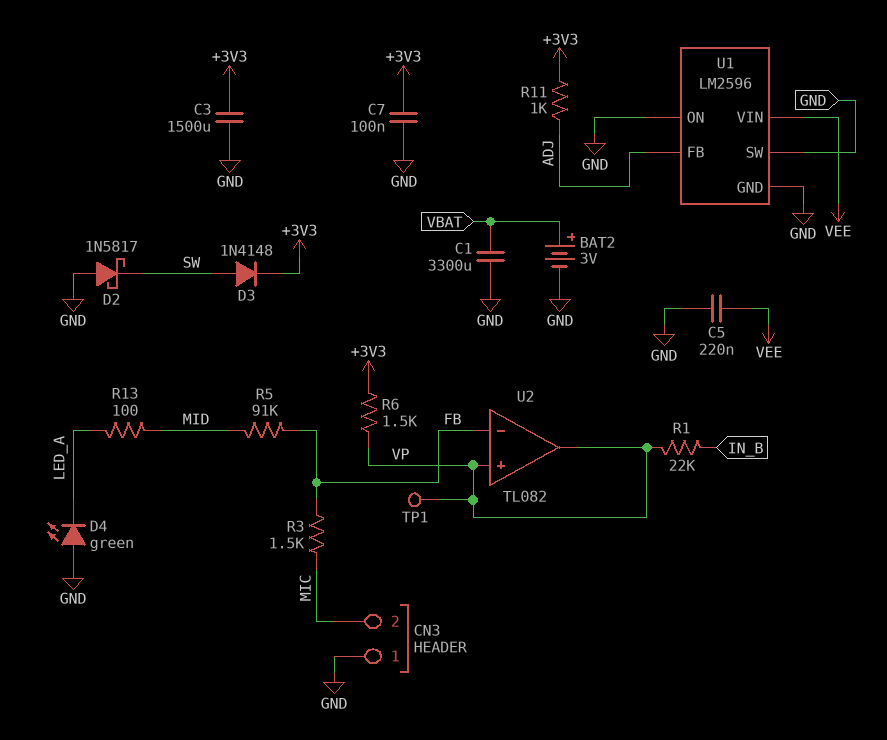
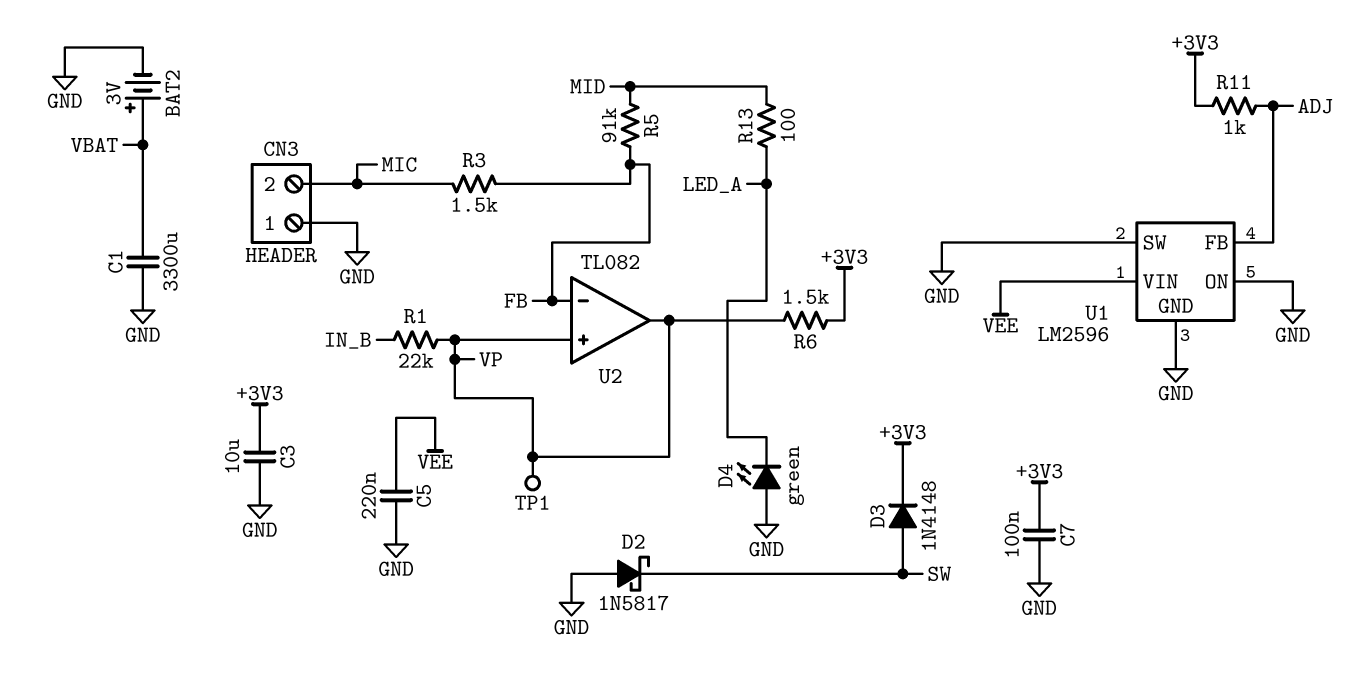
C3: 1500uF (+3V3, GND) -> 10uF (+3V3, GND)

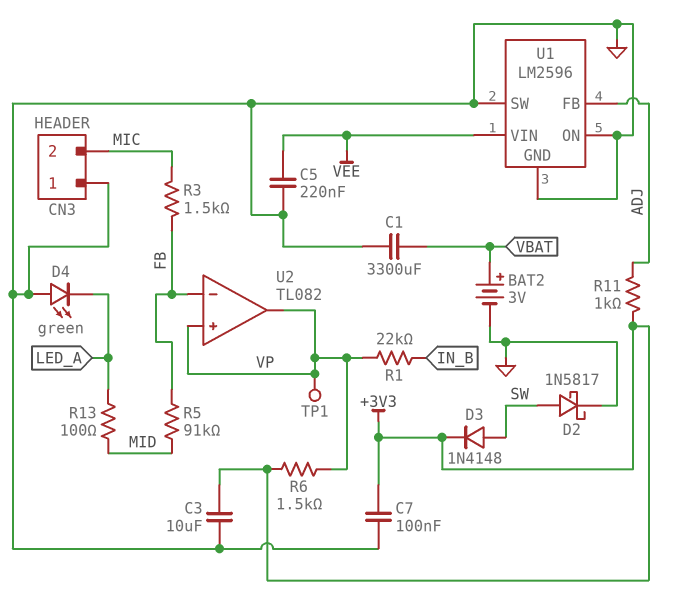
D2: schottky 1N5817 (A GND, K SW) -> schottky 1N5817 (A SW, K GND)

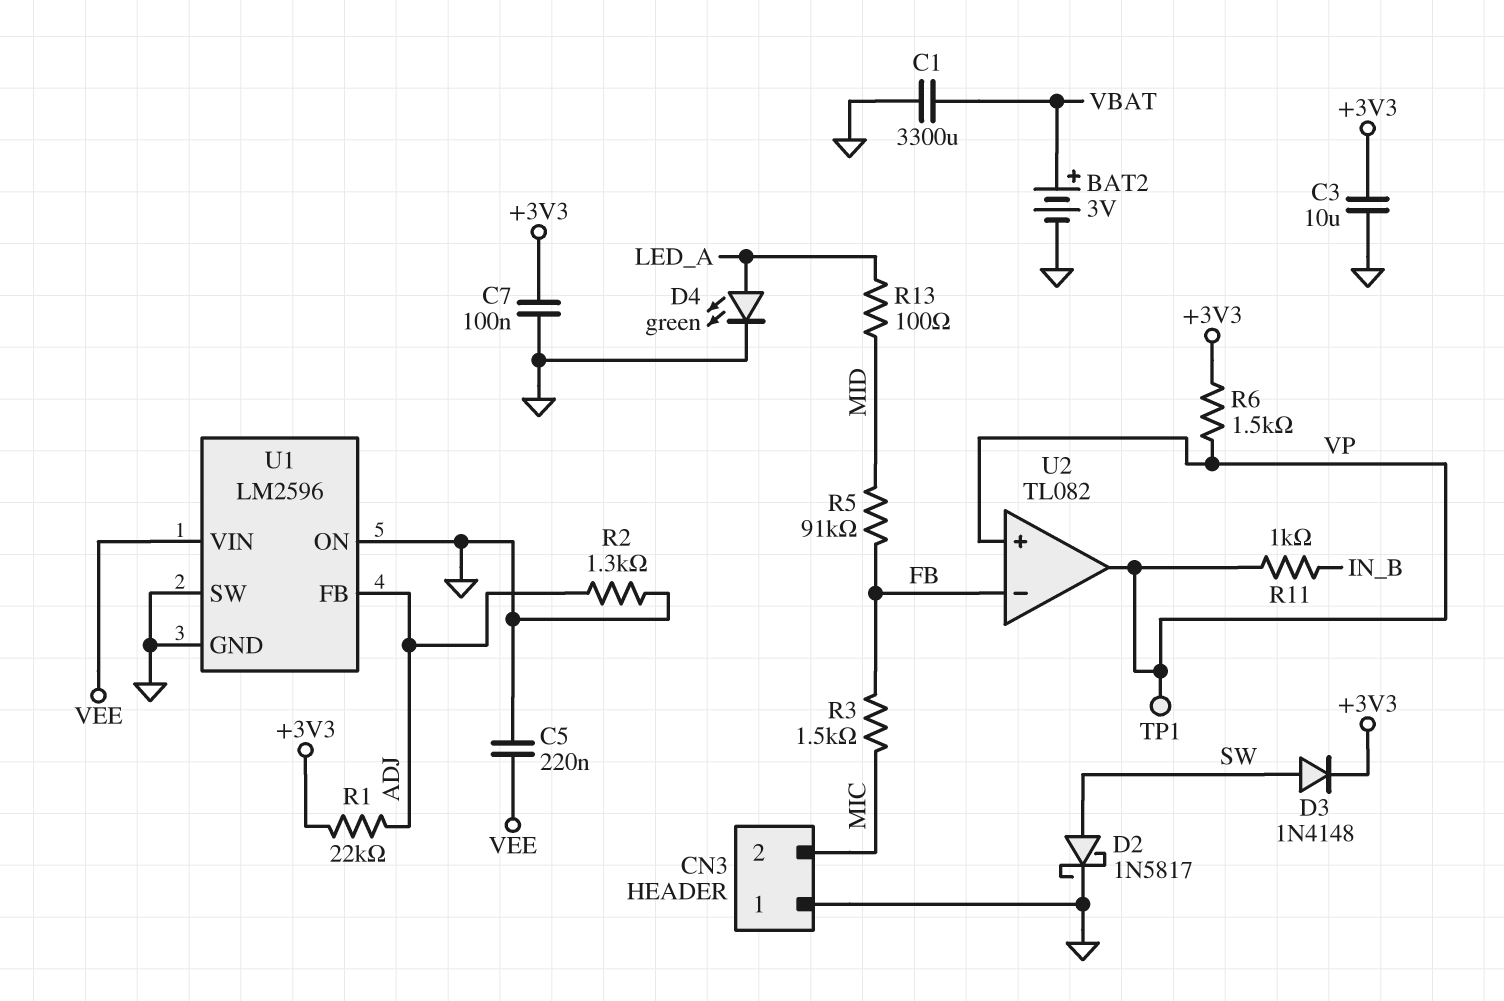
D4: LED green (A GND, K LED_A) -> LED green (A LED_A, K GND)
R1: 22k (IN_B, VP) -> 22k (+3V3, ADJ)
R2: none -> 1.3k (ADJ, GND)
R11: 1k (+3V3, ADJ) -> 1k (IN_B, VP)

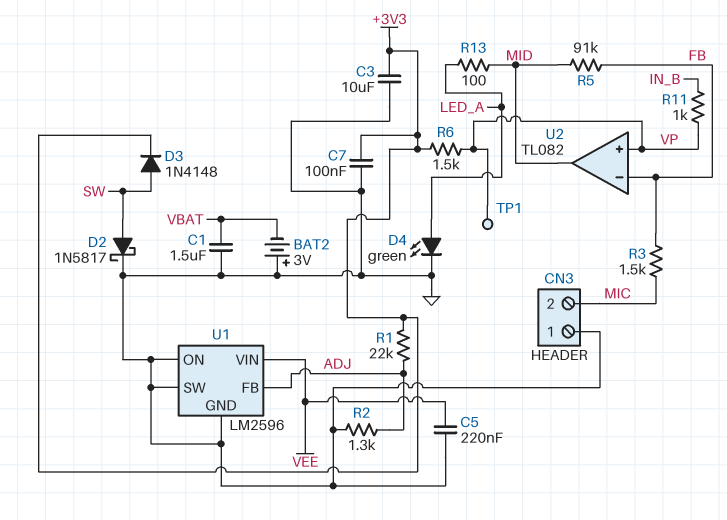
BAT2: 3V (plus VBAT, minus GND) -> 3V (plus GND, minus VBAT)
C1: 3300uF (GND, VBAT) -> 1.5uF (GND, VBAT)
U2 pin out: VP -> MID

